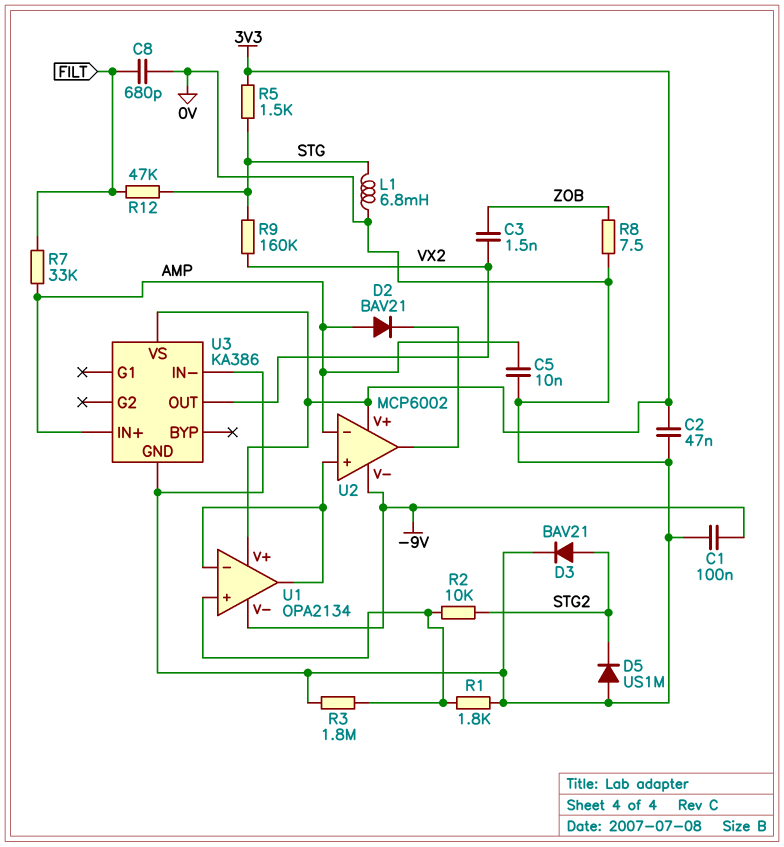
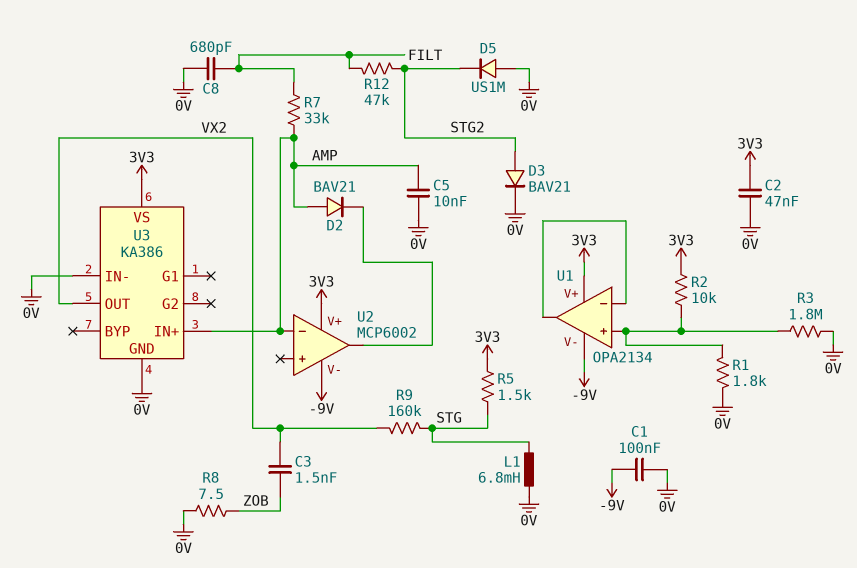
R2: 10k (STG2, U1/in+) -> 10k (3V3, U1/in+)
R12: 47k (FILT, STG) -> 47k (FILT, STG2)
U2 pin in+: U1/in- -> none

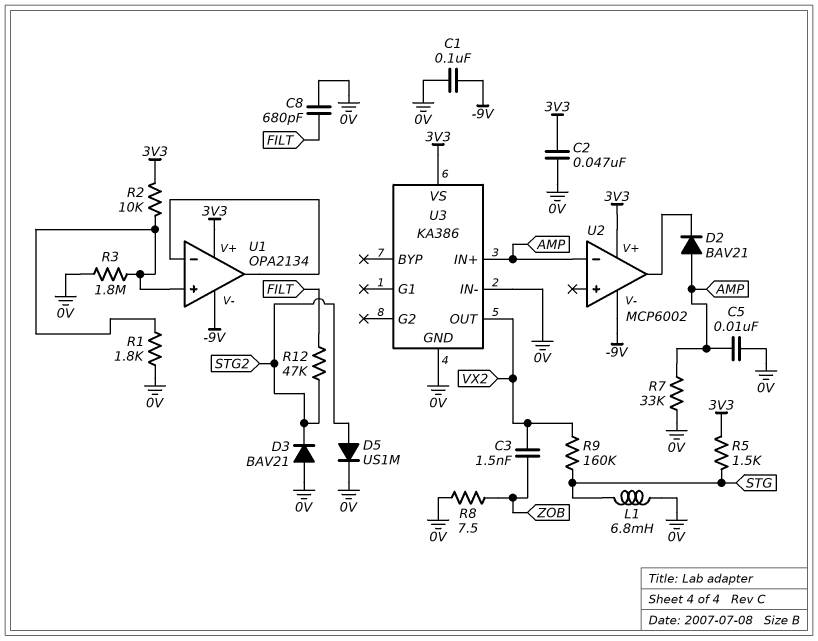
D3: diode BAV21 (A STG2, K 0V) -> diode BAV21 (A 0V, K STG2)
D5: diode US1M (A 0V, K STG2) -> diode US1M (A STG2, K 0V)
R7: 33k (AMP, FILT) -> 33k (0V, AMP)

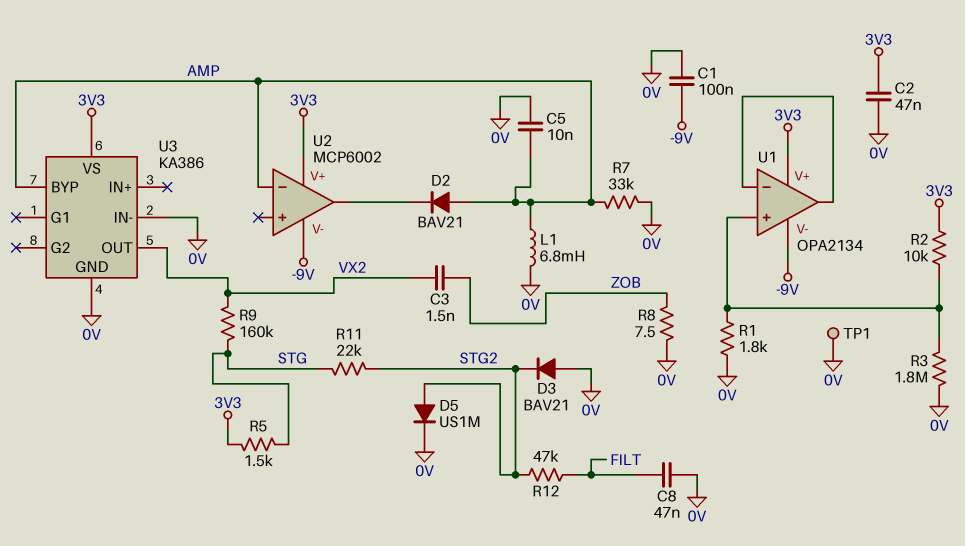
C8: 680pF (0V, FILT) -> 47nF (0V, FILT)
L1: 6.8mH (0V, STG) -> 6.8mH (0V, AMP)
R11: none -> 22k (STG, STG2)
TP1: none -> test point (0V)
U3 pin BYP: none -> AMP
U3 pin IN+: AMP -> none

